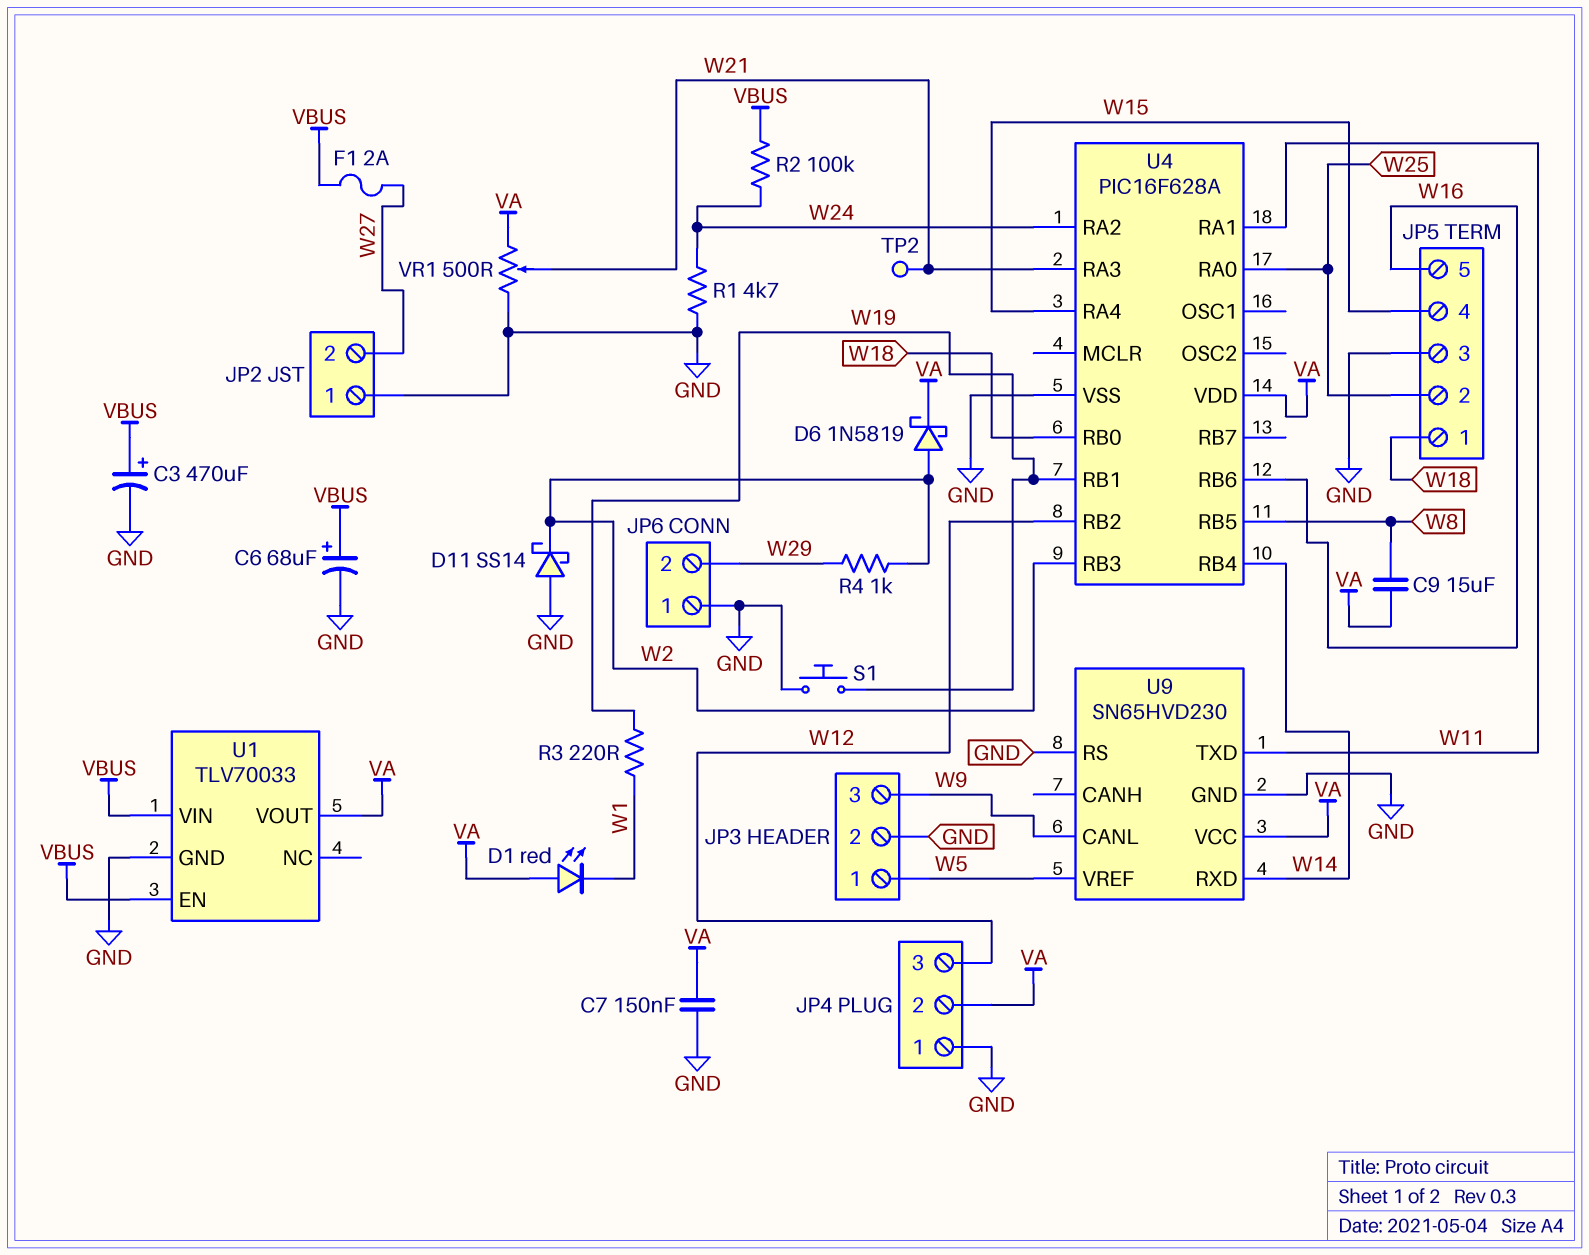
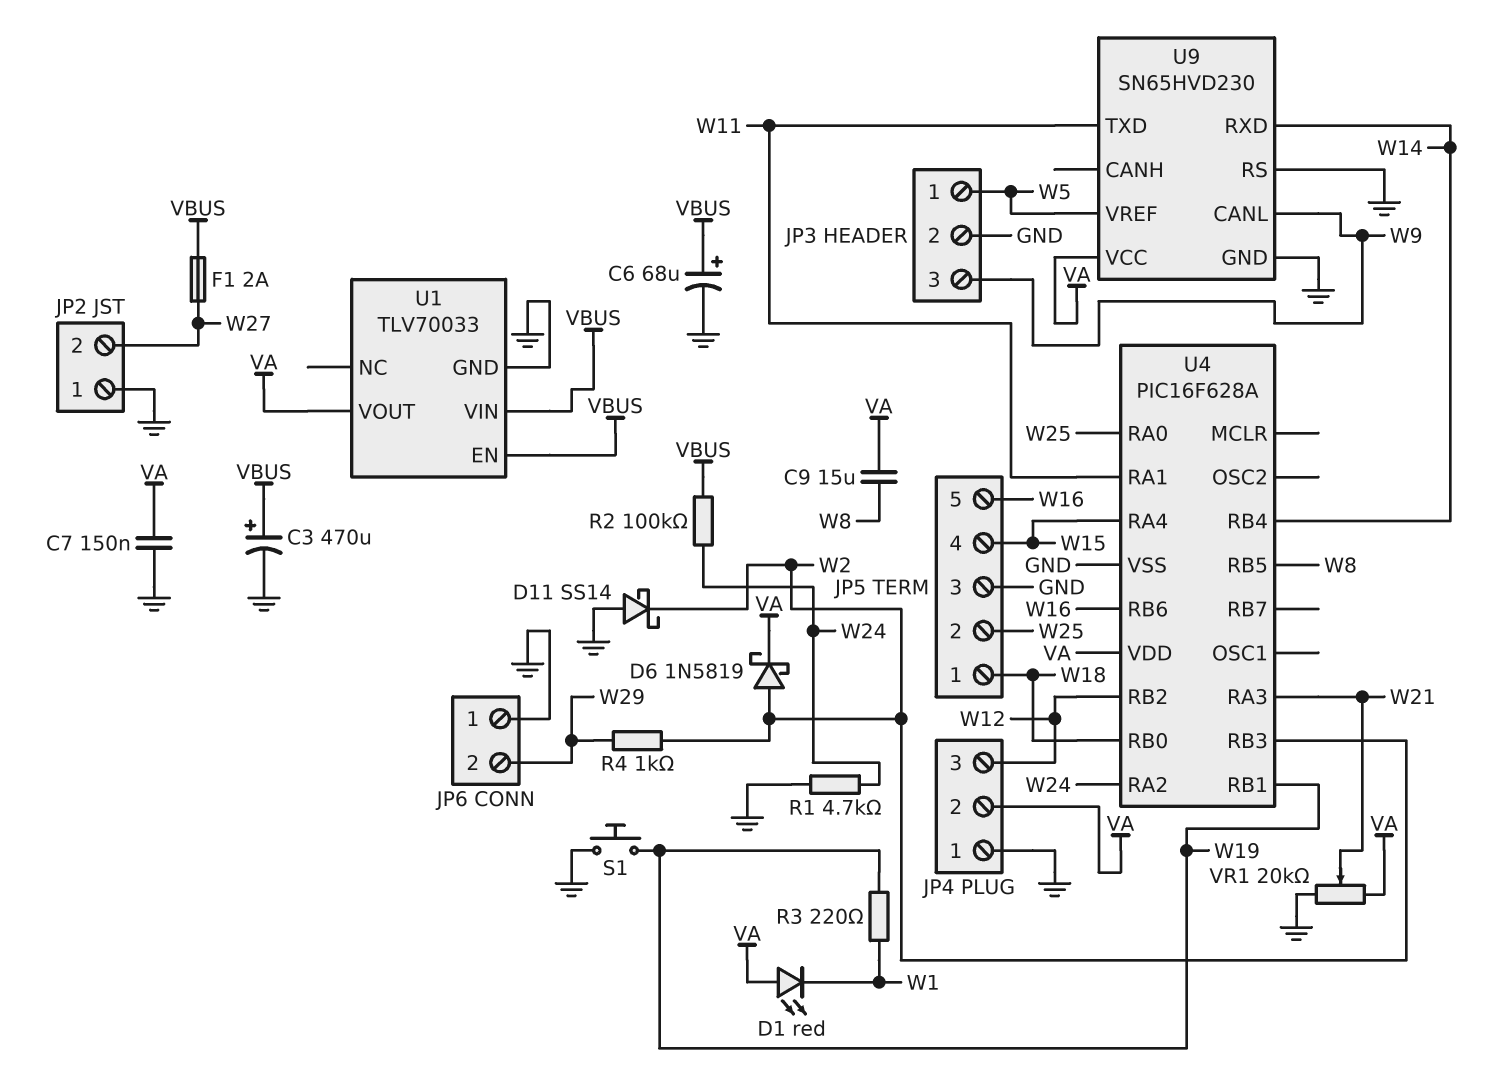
TP2: test point (W21) -> none
VR1: 500 (GND, VA, wiper W21) -> 20k (GND, VA, wiper W21)

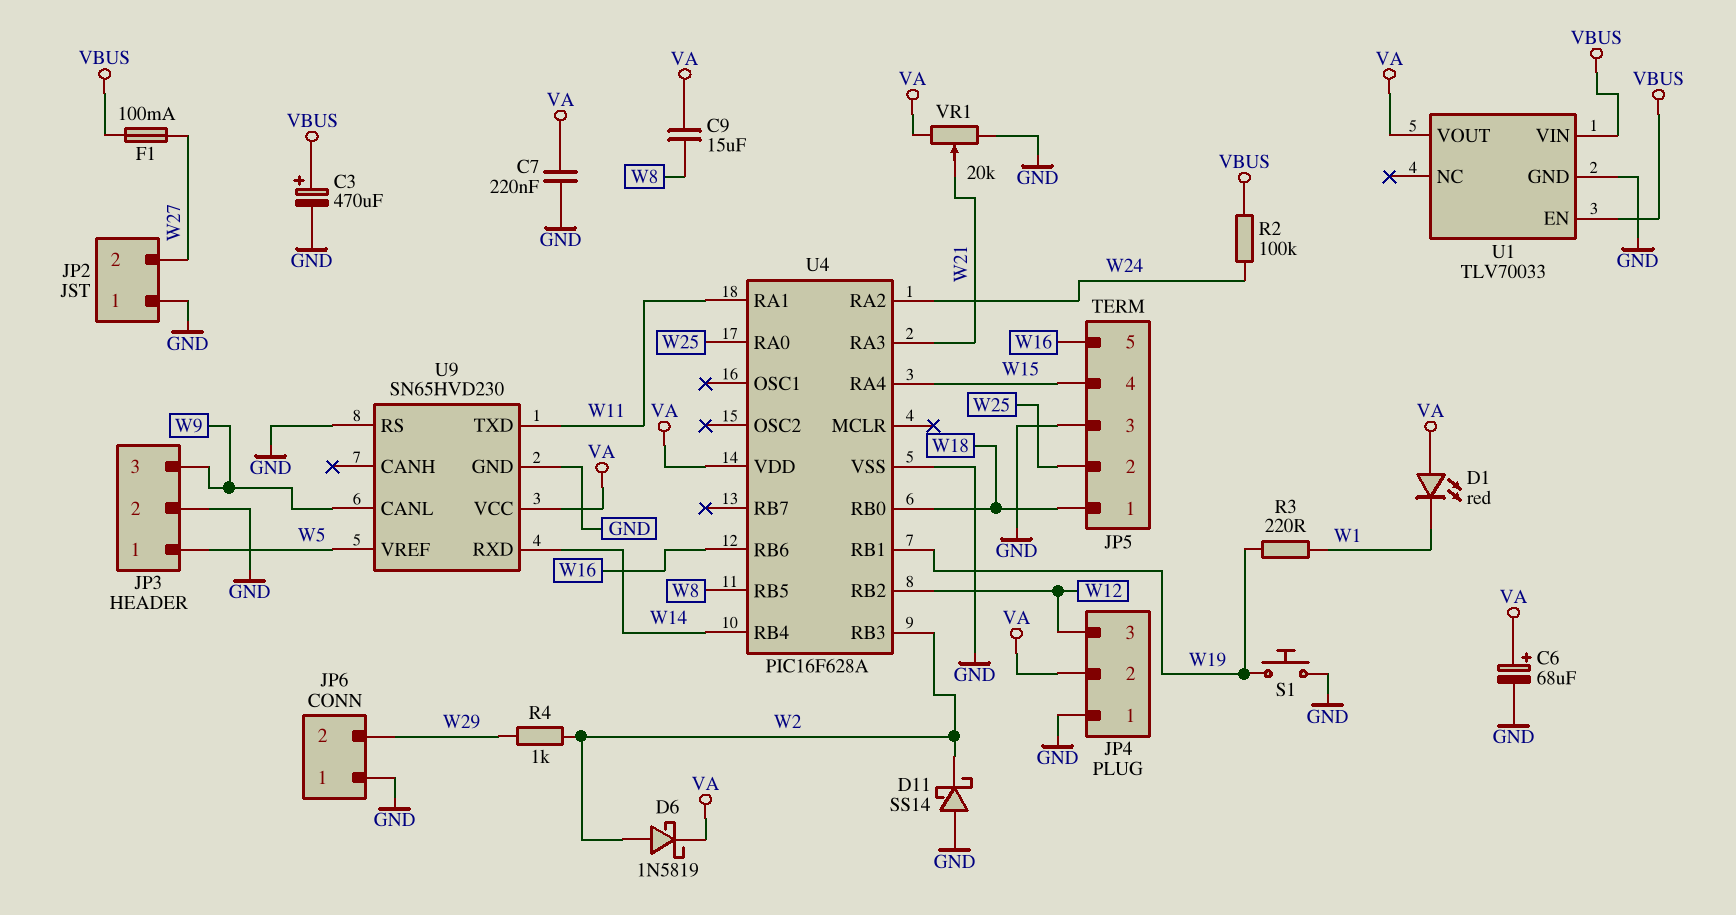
C6: 68uF (plus VBUS, minus GND) -> 68uF (plus VA, minus GND)
C7: 150nF (GND, VA) -> 220nF (GND, VA)
F1: 2A (VBUS, W27) -> 100mA (VBUS, W27)
R1: 4.7k (GND, W24) -> none

